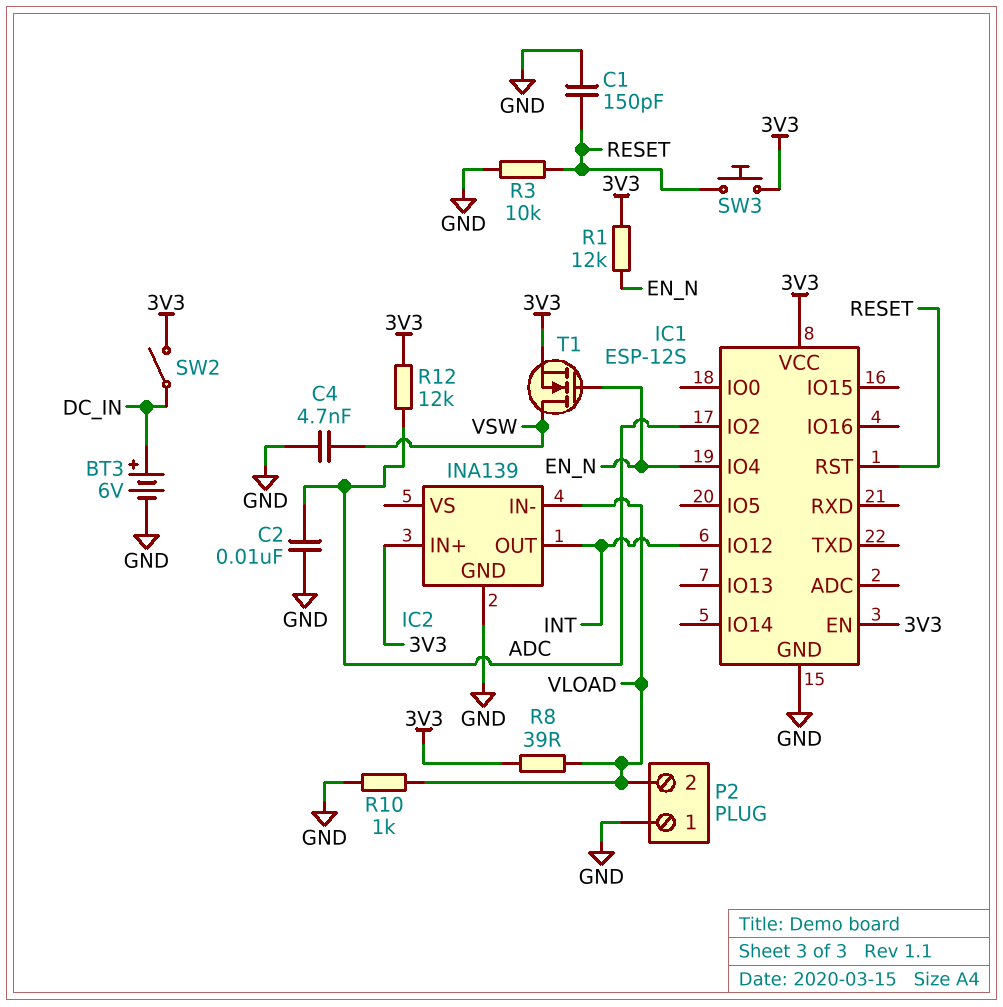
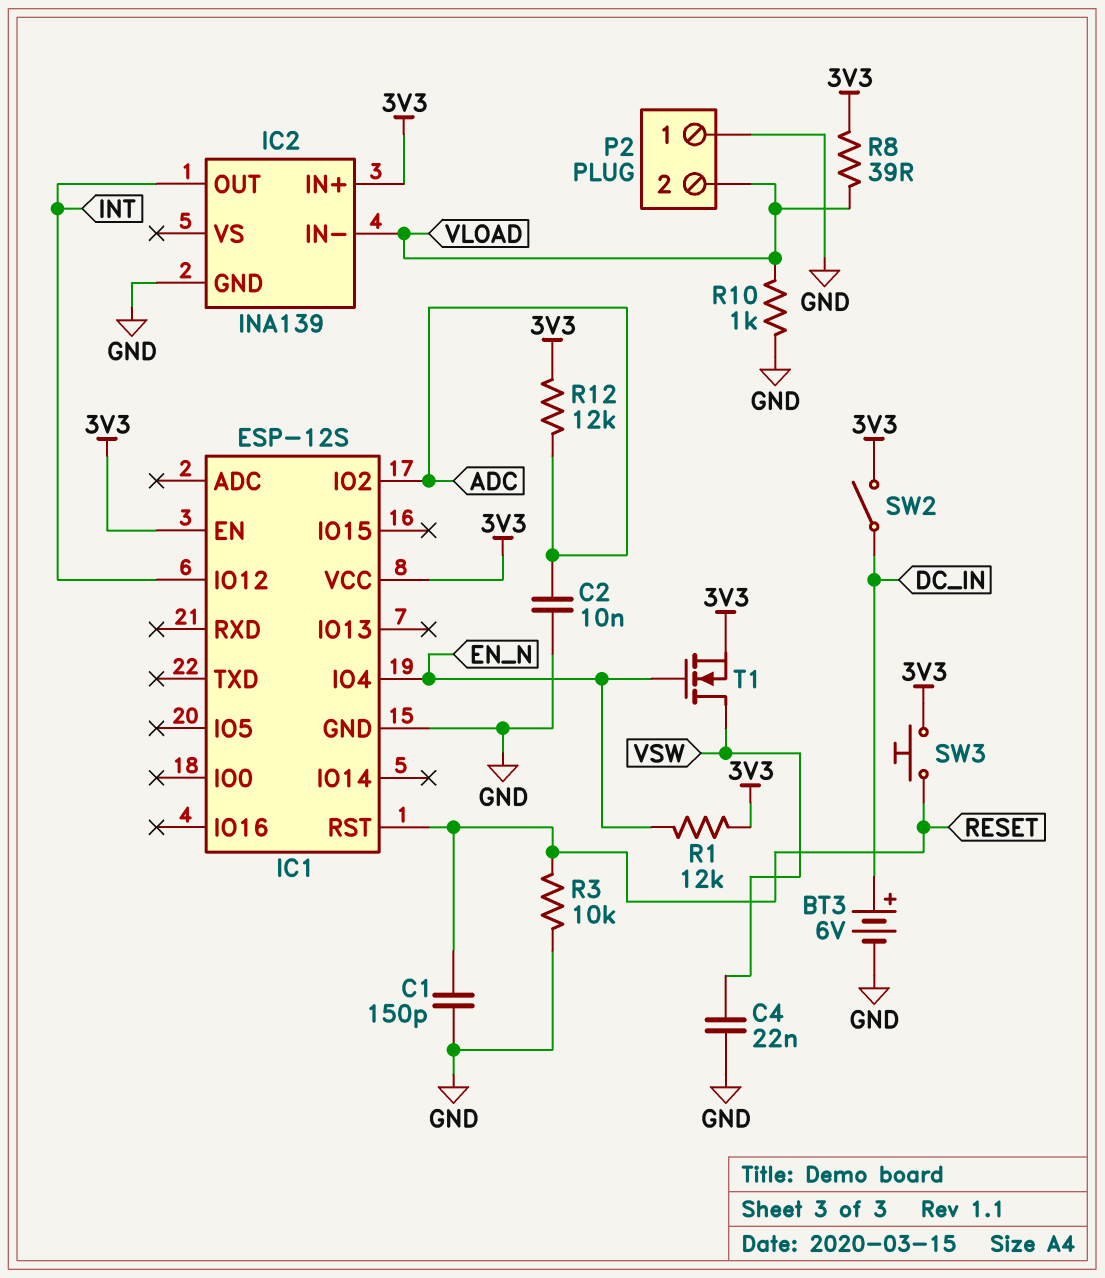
C4: 4.7nF (GND, VSW) -> 22nF (GND, VSW)

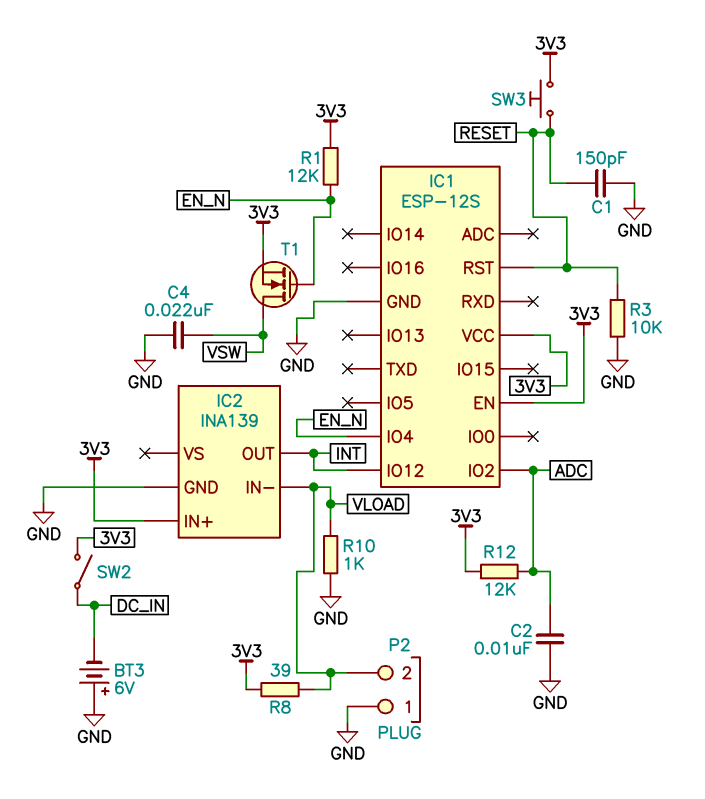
BT3: 6V (plus DC_IN, minus GND) -> 6V (plus GND, minus DC_IN)

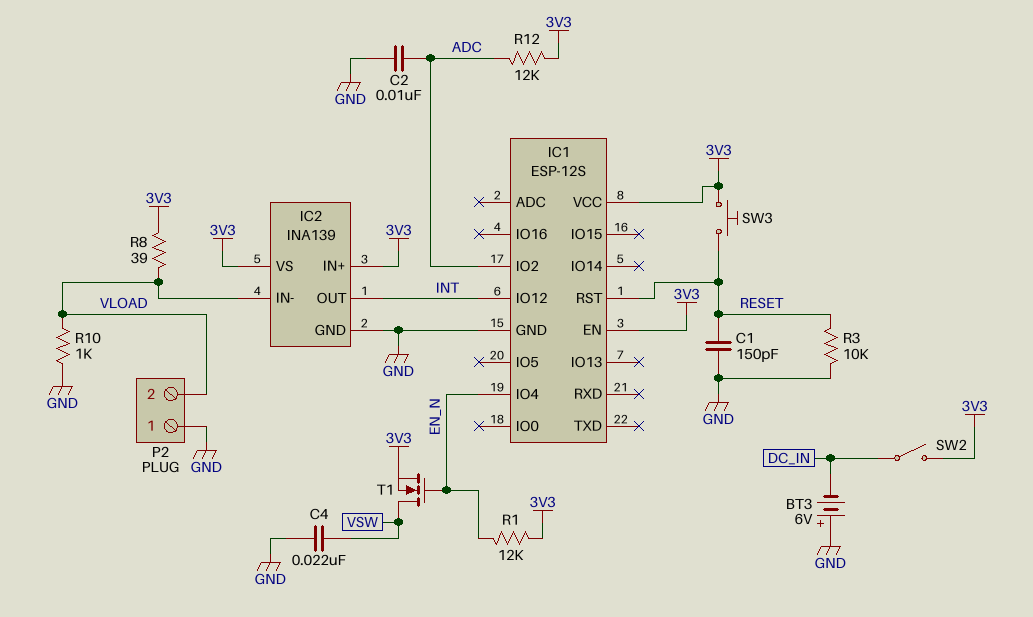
IC2 pin VS: none -> 3V3

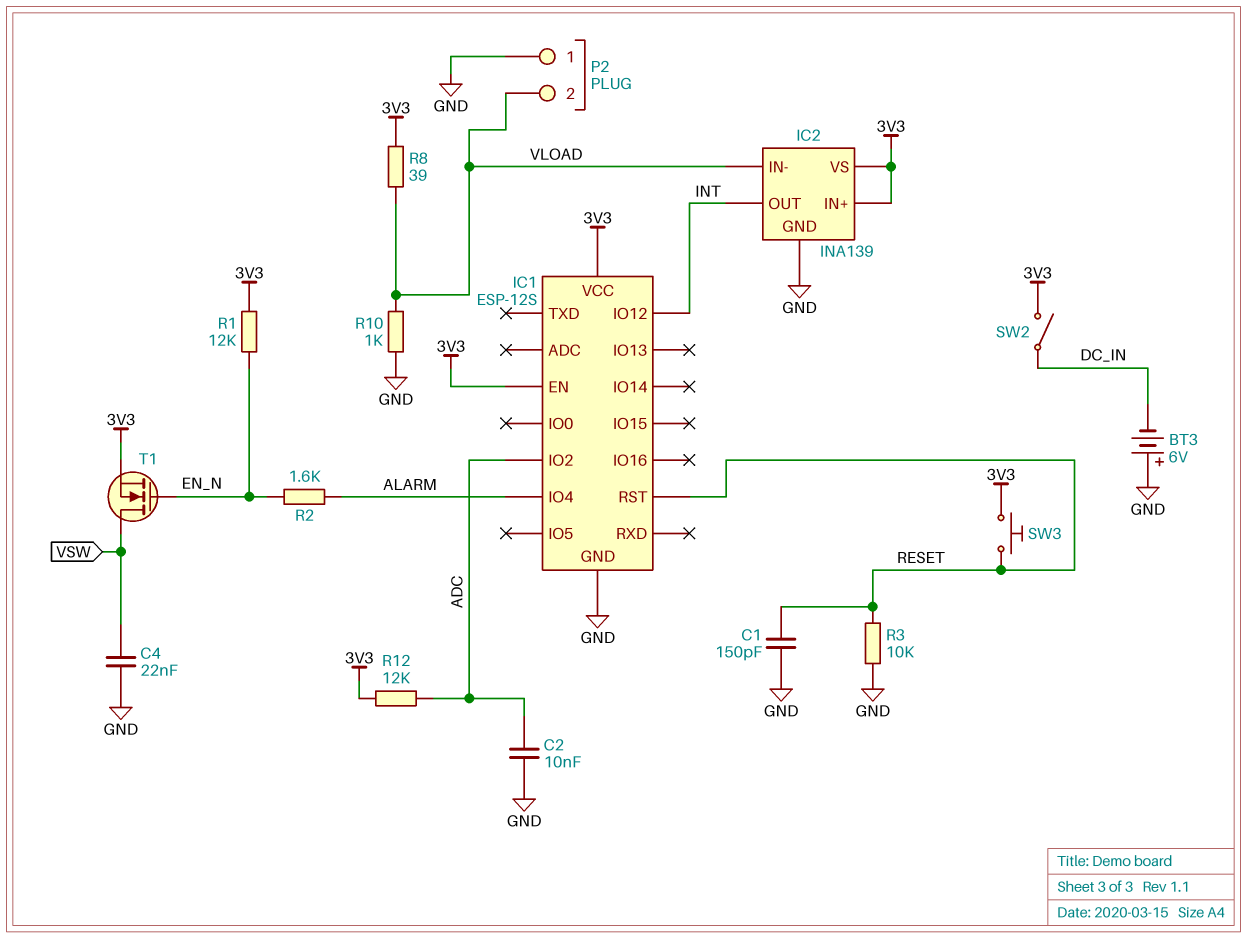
IC1 pin IO4: EN_N -> ALARM
R2: none -> 1.6k (ALARM, EN_N)

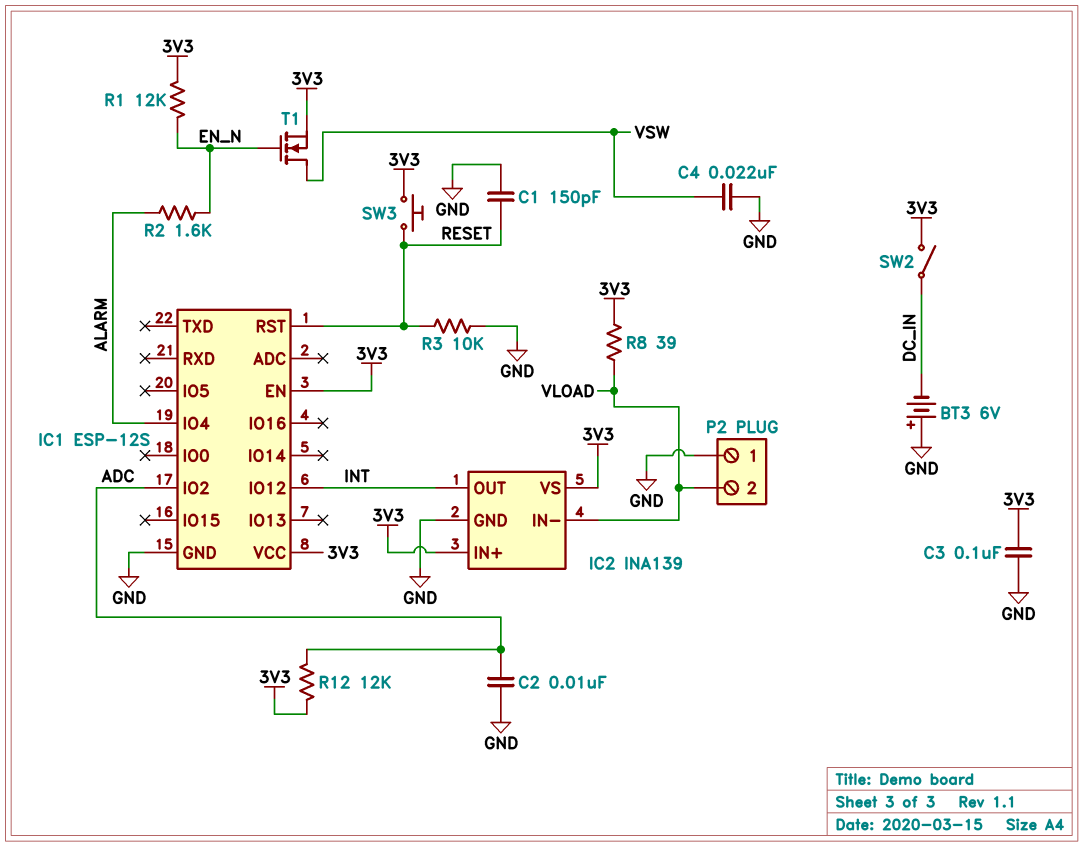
C3: none -> 100nF (3V3, GND)
R10: 1k (GND, VLOAD) -> none

